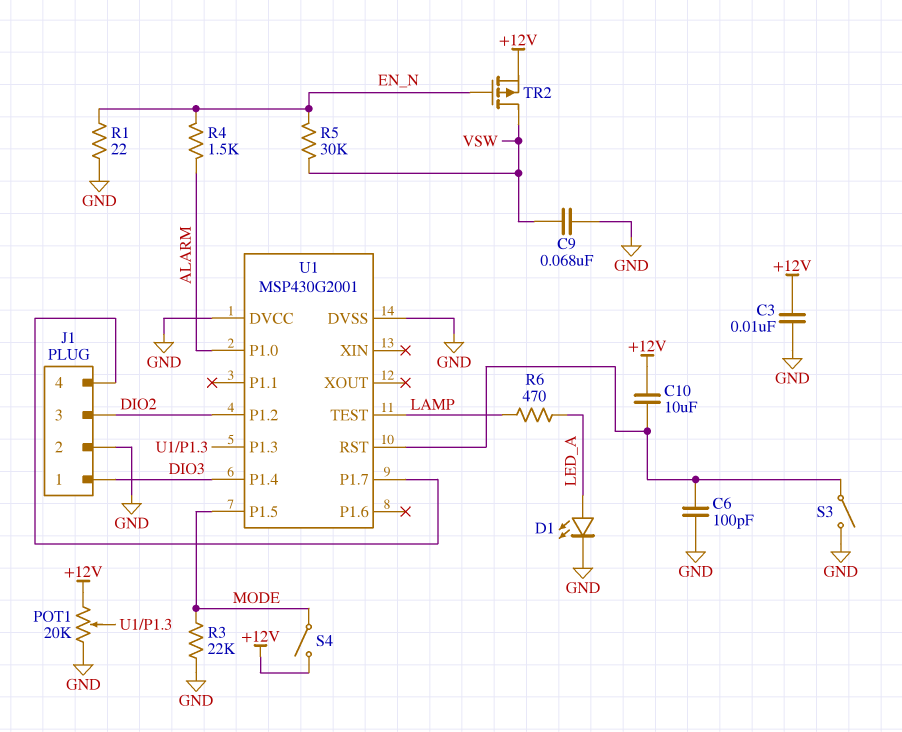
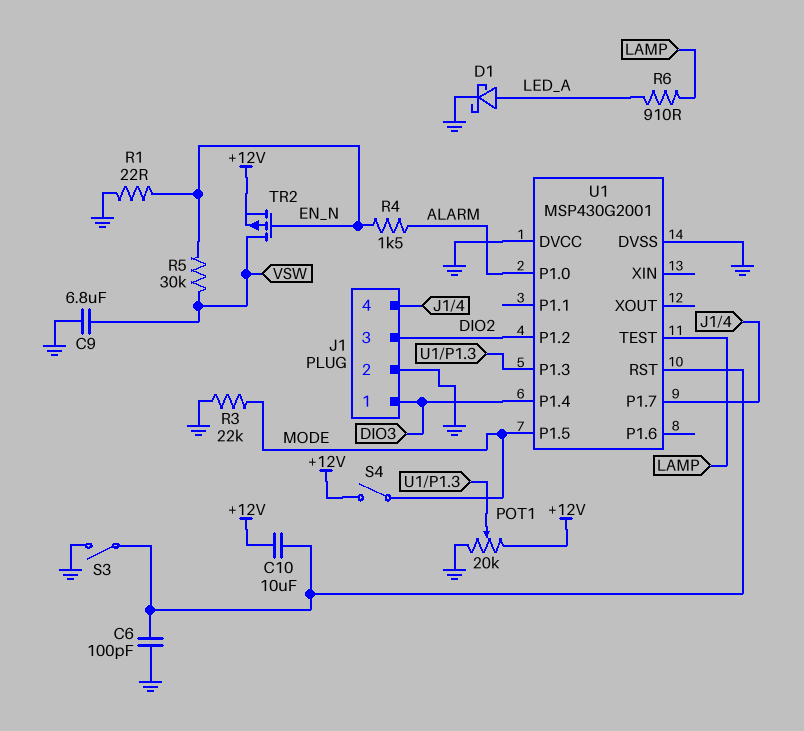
C3: 10nF (+12V, GND) -> none
C9: 68nF (GND, VSW) -> 6.8uF (GND, VSW)
D1: LED (A LED_A, K GND) -> schottky (A LED_A, K GND)
R6: 470 (LAMP, LED_A) -> 910 (LAMP, LED_A)

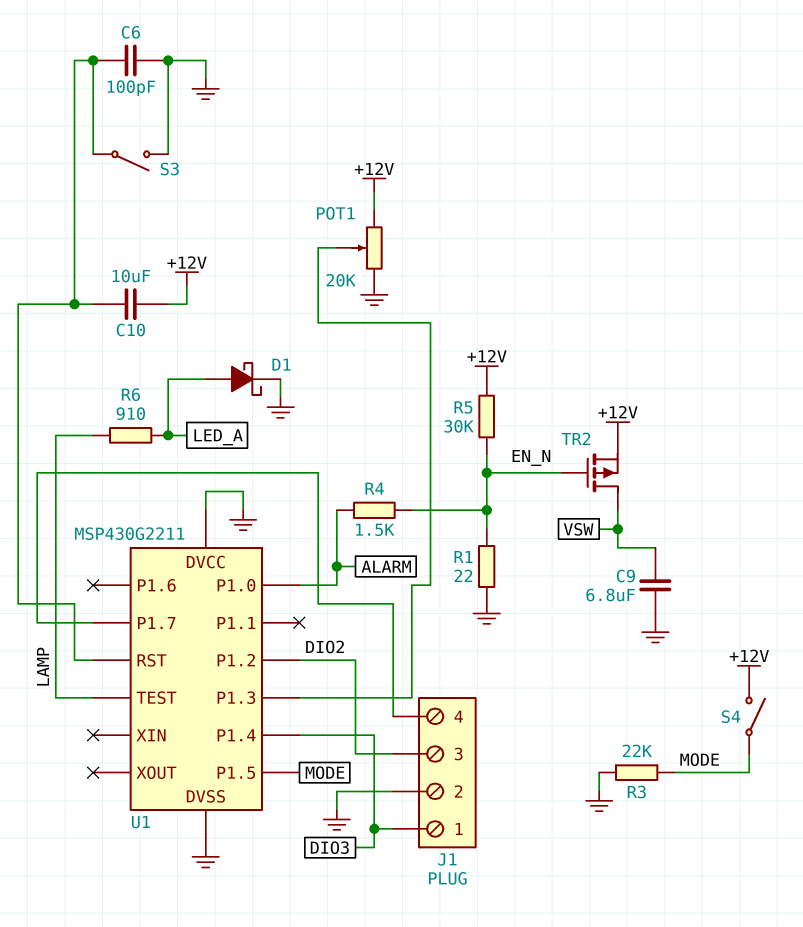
R5: 30k (EN_N, VSW) -> 30k (+12V, EN_N)
U1: MSP430G2001 -> MSP430G2211

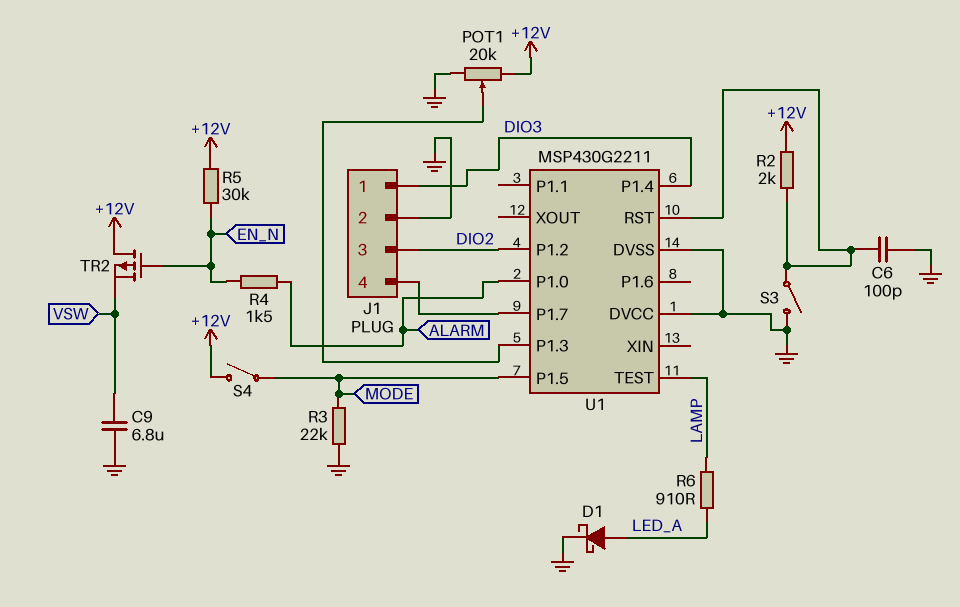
C10: 10uF (+12V, U1/RST) -> none
R1: 22 (EN_N, GND) -> none
R2: none -> 2k (+12V, U1/RST)
TR2: PMOS (G EN_N, D VSW, S +12V) -> PMOS (G EN_N, D +12V, S VSW)

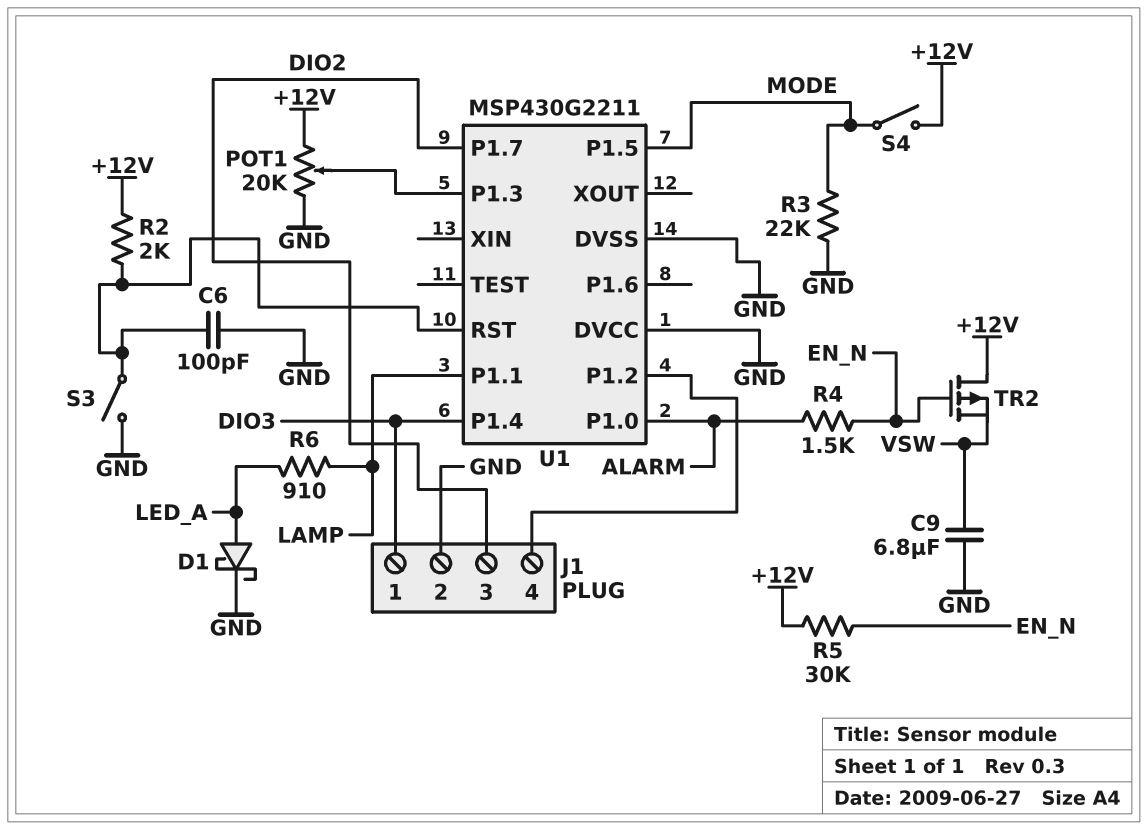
U1 pin P1.1: none -> LAMP
U1 pin P1.2: DIO2 -> J1/4
U1 pin P1.7: J1/4 -> DIO2
U1 pin TEST: LAMP -> none

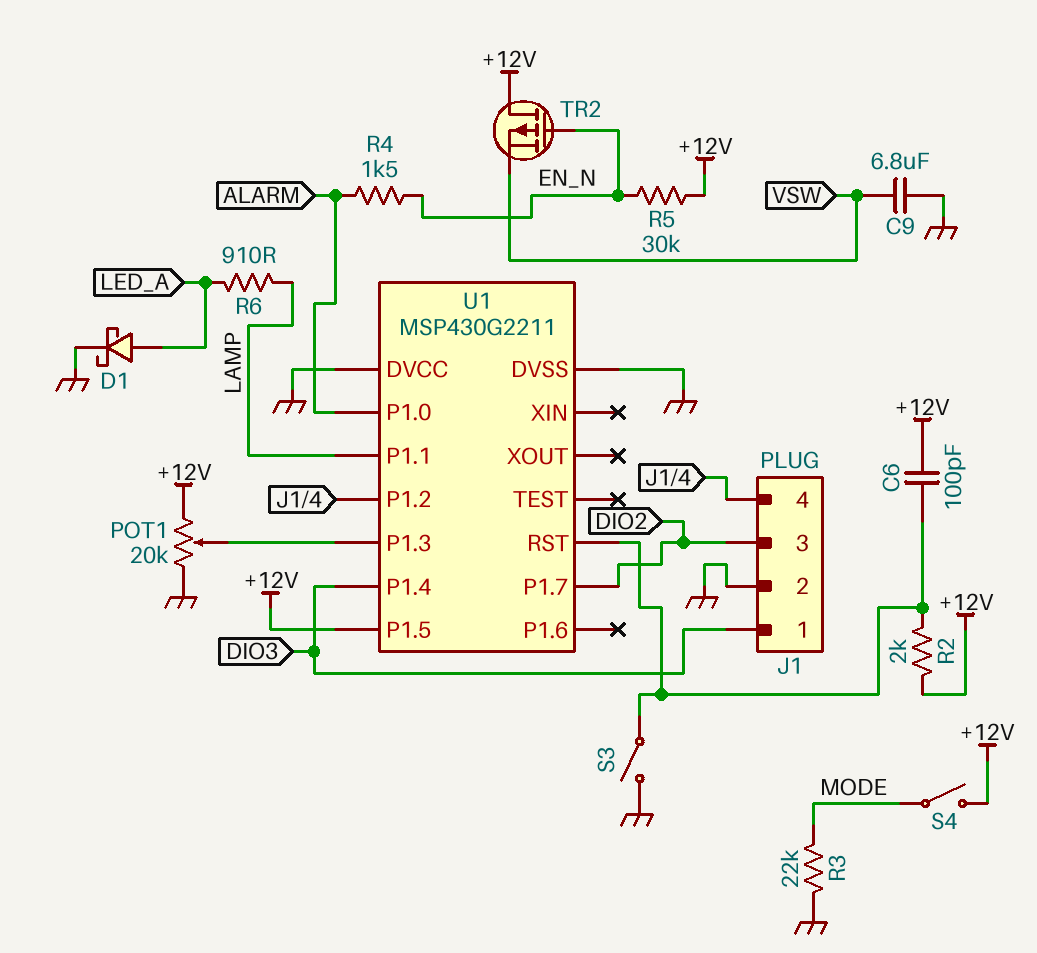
C6: 100pF (GND, U1/RST) -> 100pF (+12V, U1/RST)
U1 pin P1.5: MODE -> +12V

